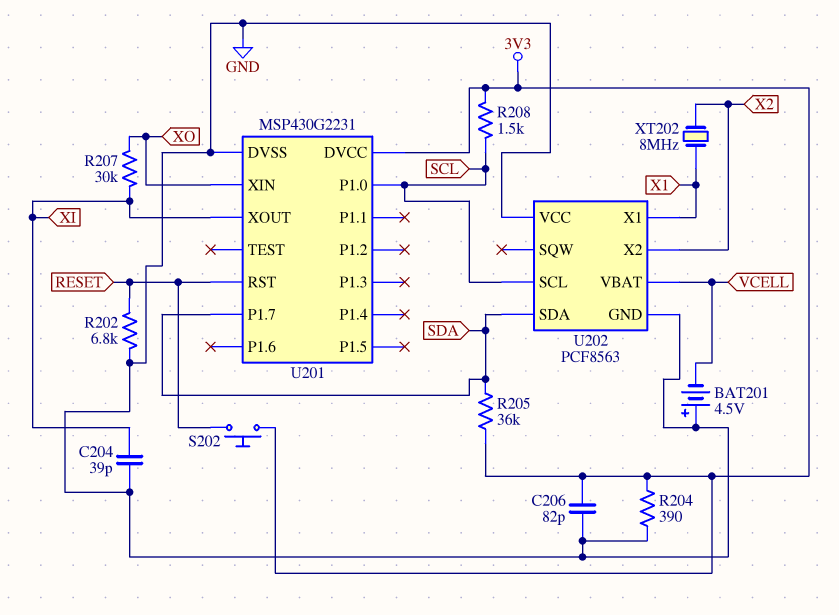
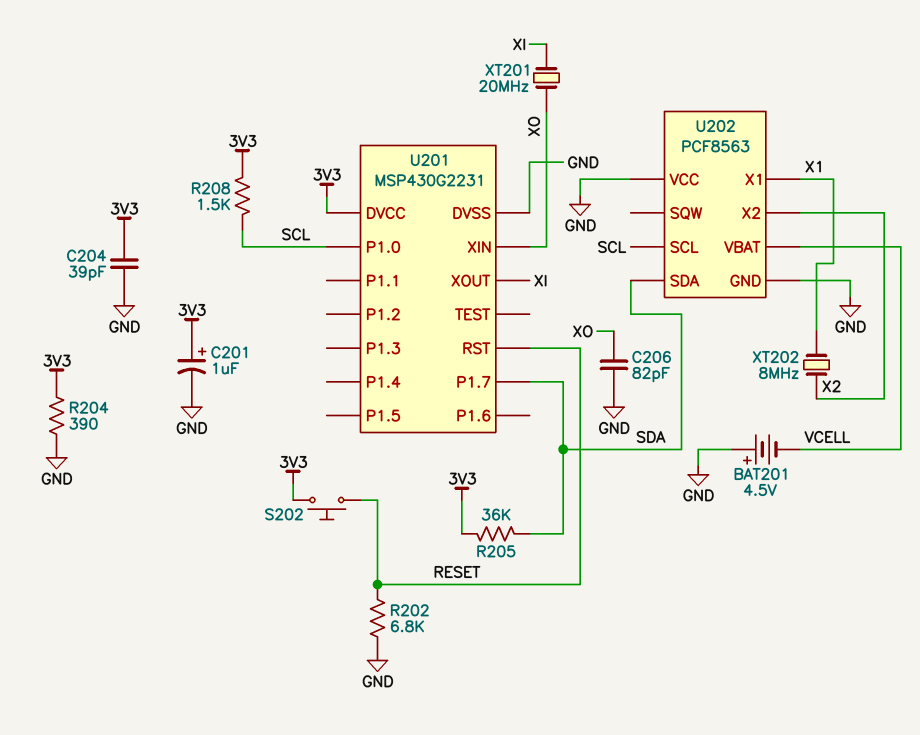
C201: none -> 1uF (plus 3V3, minus GND)
C204: 39pF (GND, XI) -> 39pF (3V3, GND)
C206: 82pF (3V3, GND) -> 82pF (GND, XO)
R207: 30k (XI, XO) -> none
XT201: none -> 20MHz (XI, XO)

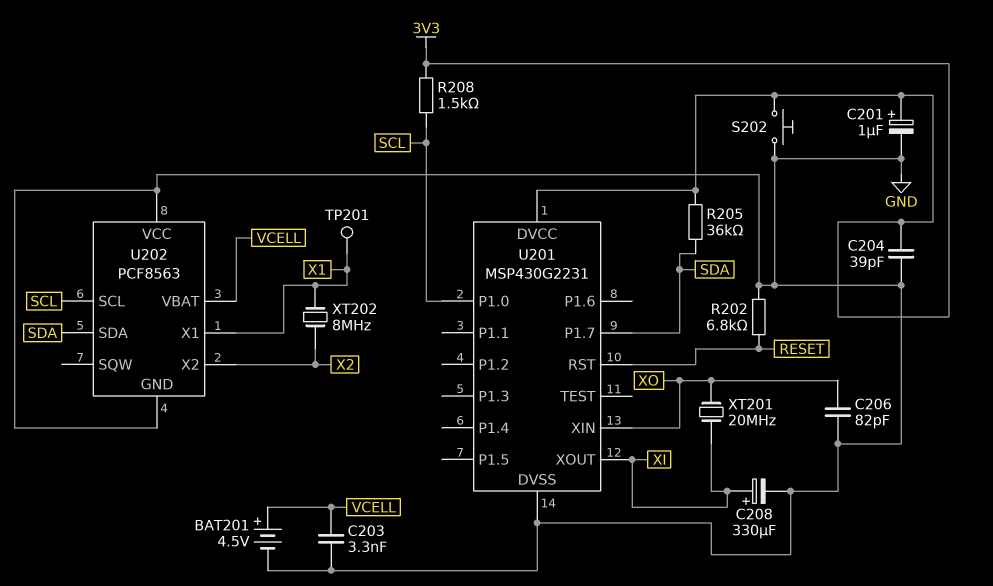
BAT201: 4.5V (plus GND, minus VCELL) -> 4.5V (plus VCELL, minus GND)
C203: none -> 3.3nF (GND, VCELL)
C208: none -> 330uF (plus XI, minus GND)
R204: 390 (3V3, GND) -> none
S202: button (3V3, RESET) -> button (3V3, GND)
TP201: none -> test point (X1)

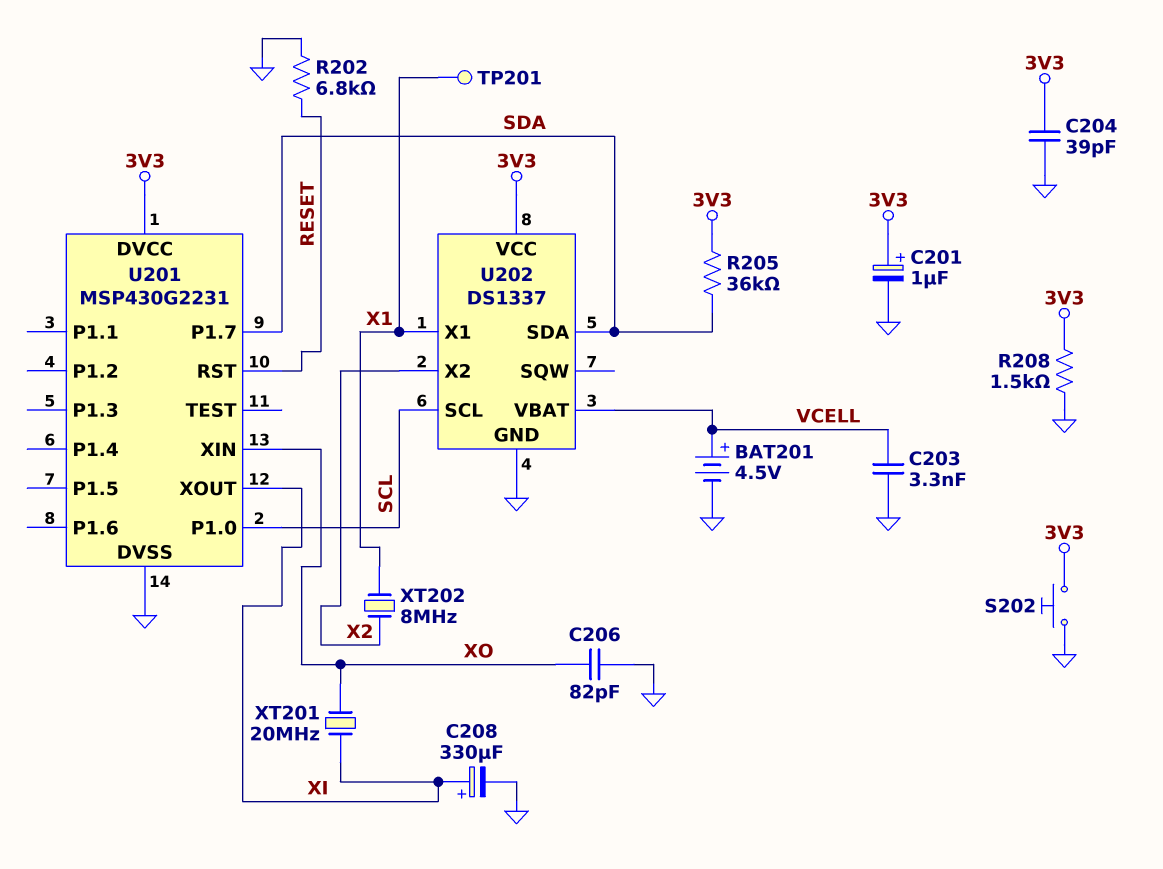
R208: 1.5k (3V3, SCL) -> 1.5k (3V3, GND)
U202: PCF8563 -> DS1337
U202 pin VCC: GND -> 3V3

